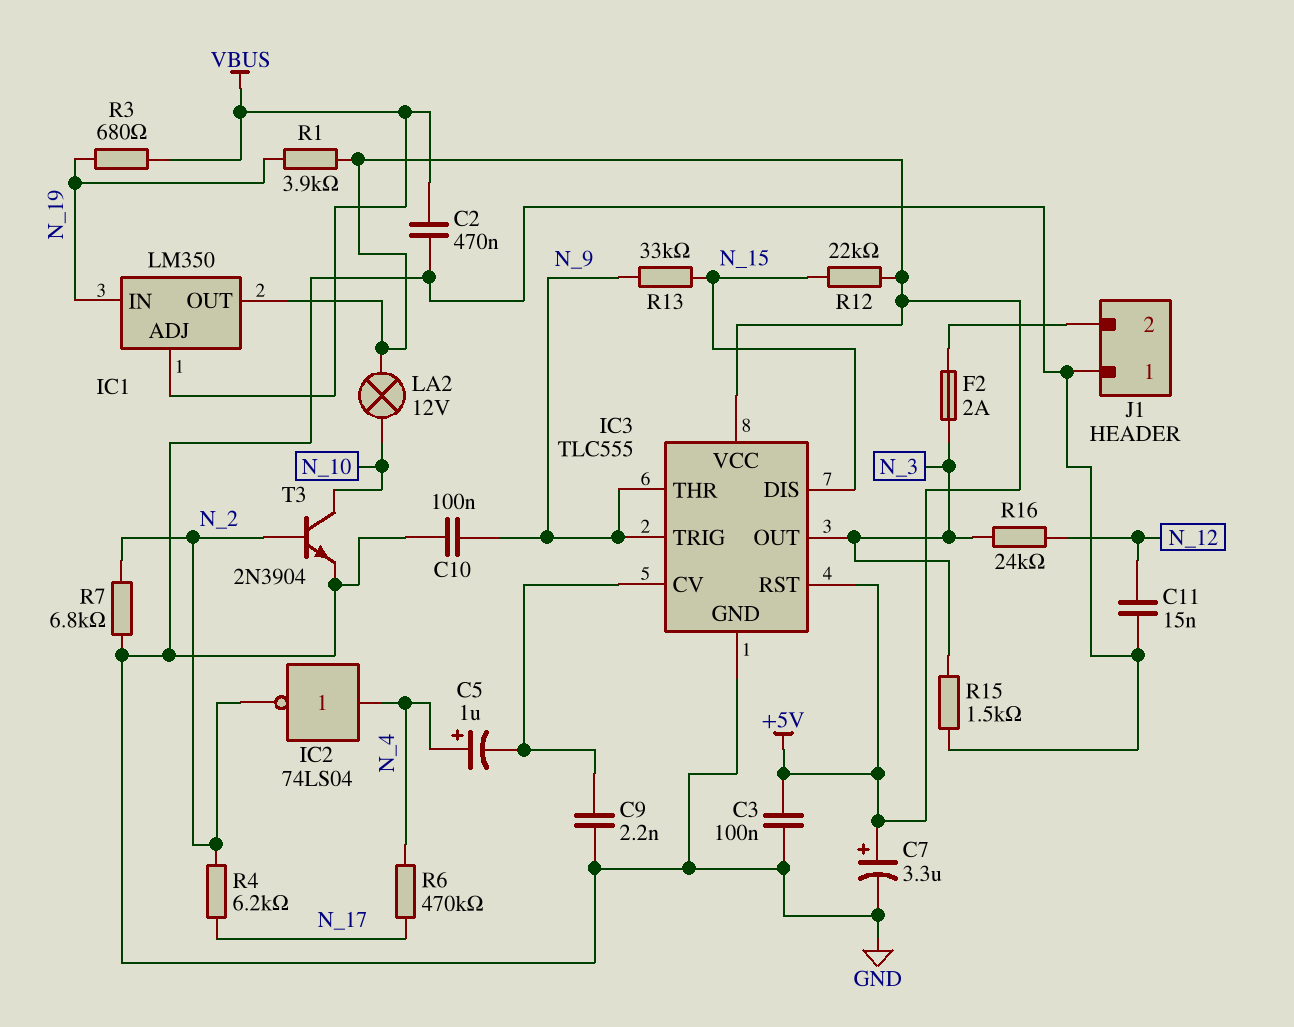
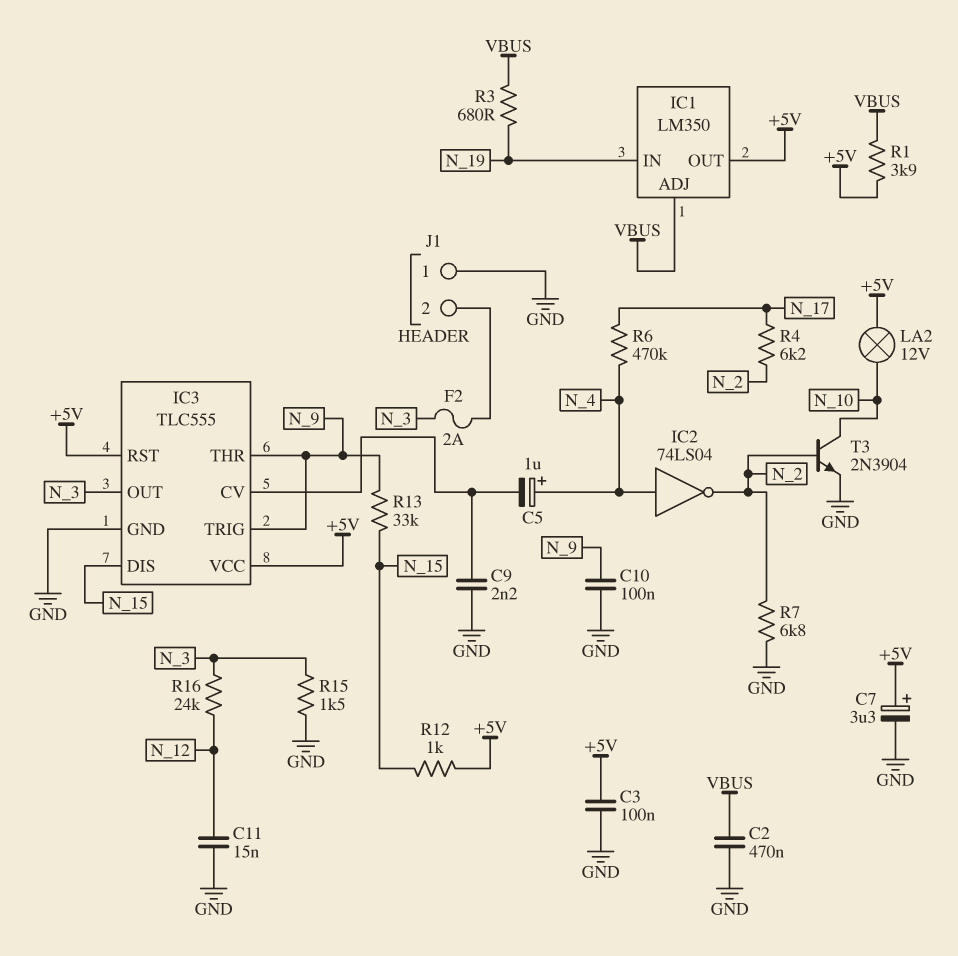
R1: 3.9k (+5V, N_19) -> 3.9k (+5V, VBUS)
R12: 22k (+5V, N_15) -> 1k (+5V, N_15)

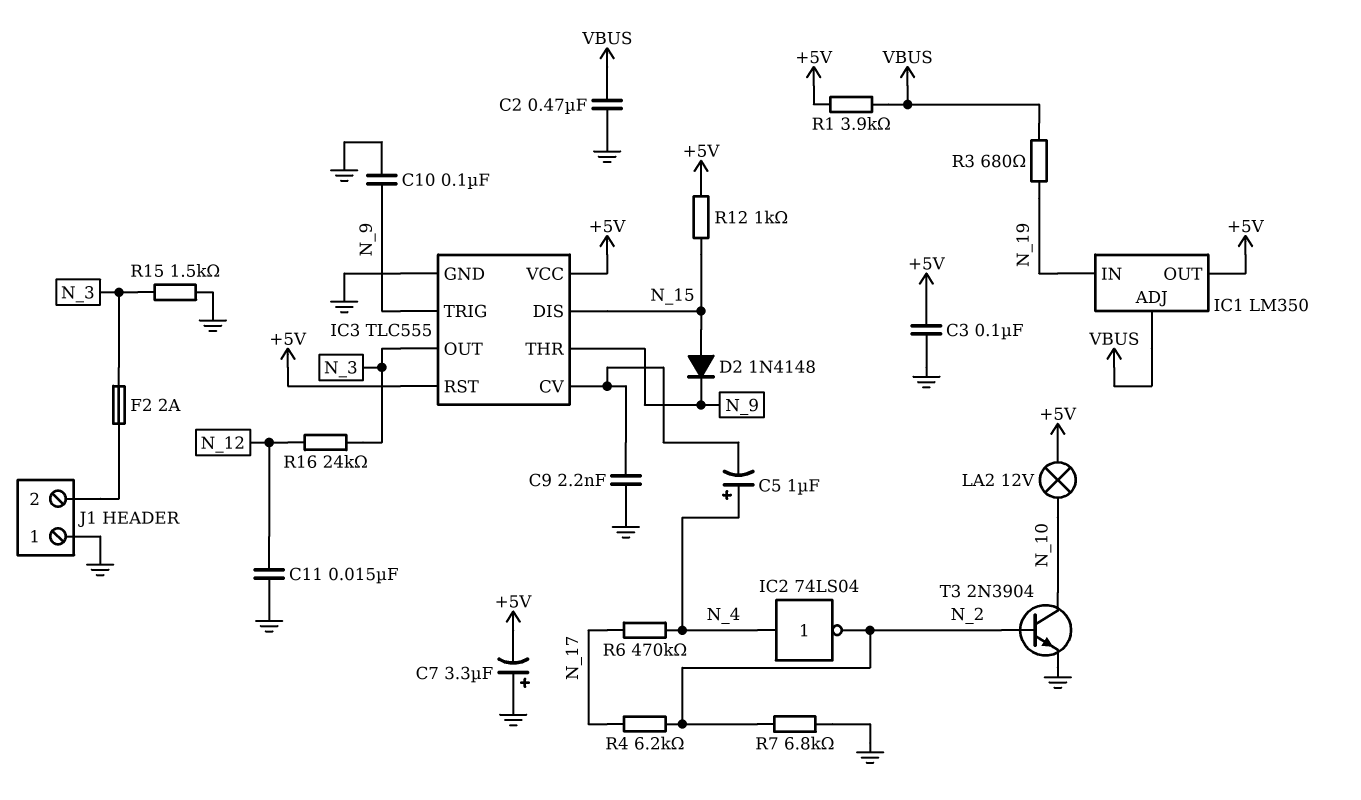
C7: 3.3uF (plus +5V, minus GND) -> 3.3uF (plus GND, minus +5V)
D2: none -> diode 1N4148 (A N_15, K N_9)
R13: 33k (N_9, N_15) -> none

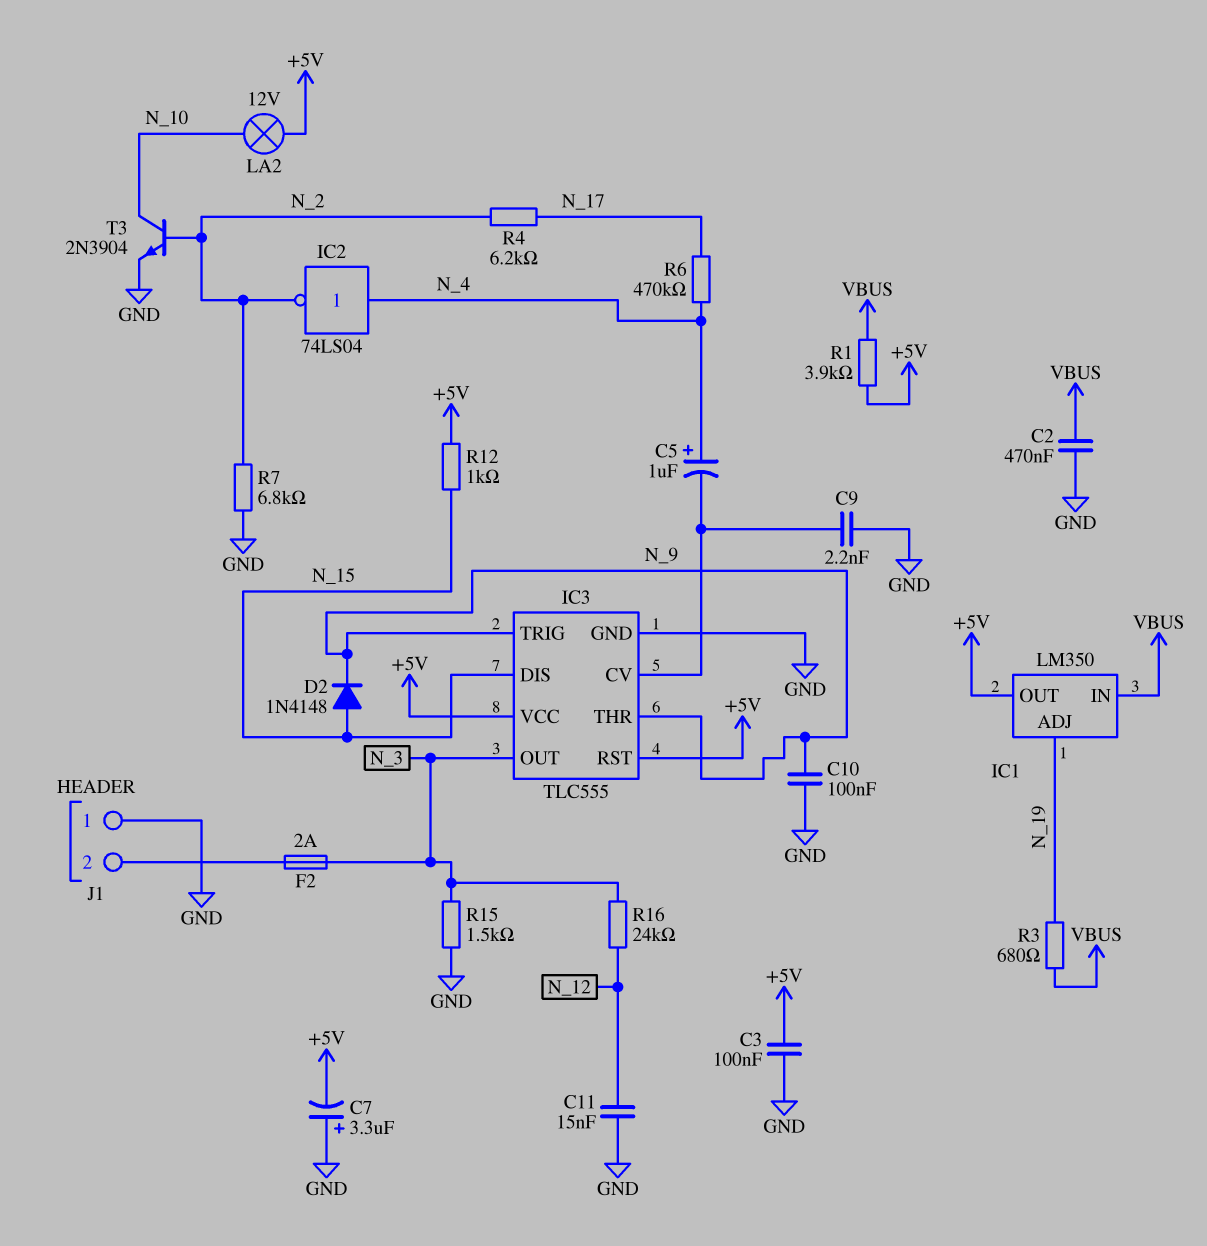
IC1 pin ADJ: VBUS -> N_19
IC1 pin IN: N_19 -> VBUS

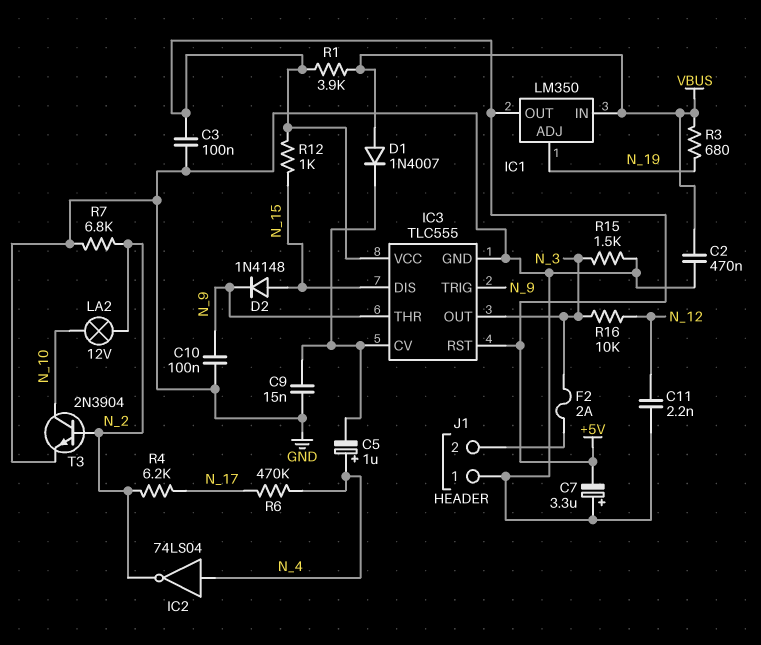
C9: 2.2nF (GND, IC3/CV) -> 15nF (GND, IC3/CV)
C11: 15nF (GND, N_12) -> 2.2nF (GND, N_12)
D1: none -> diode 1N4007 (A VBUS, K IC3/CV)
LA2: lamp 12V (+5V, N_10) -> lamp 12V (N_2, N_10)
R16: 24k (N_3, N_12) -> 10k (N_3, N_12)

